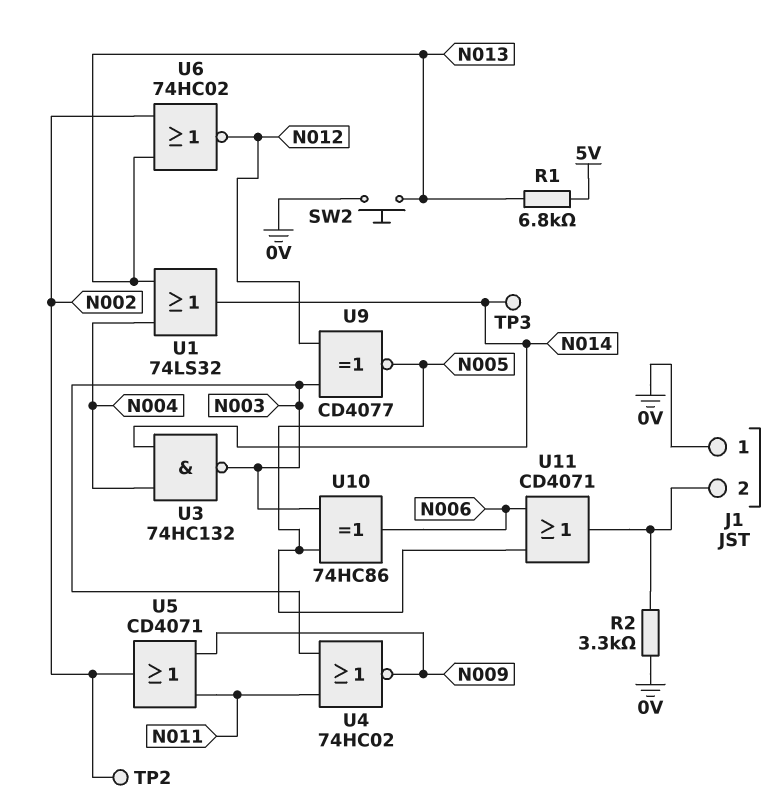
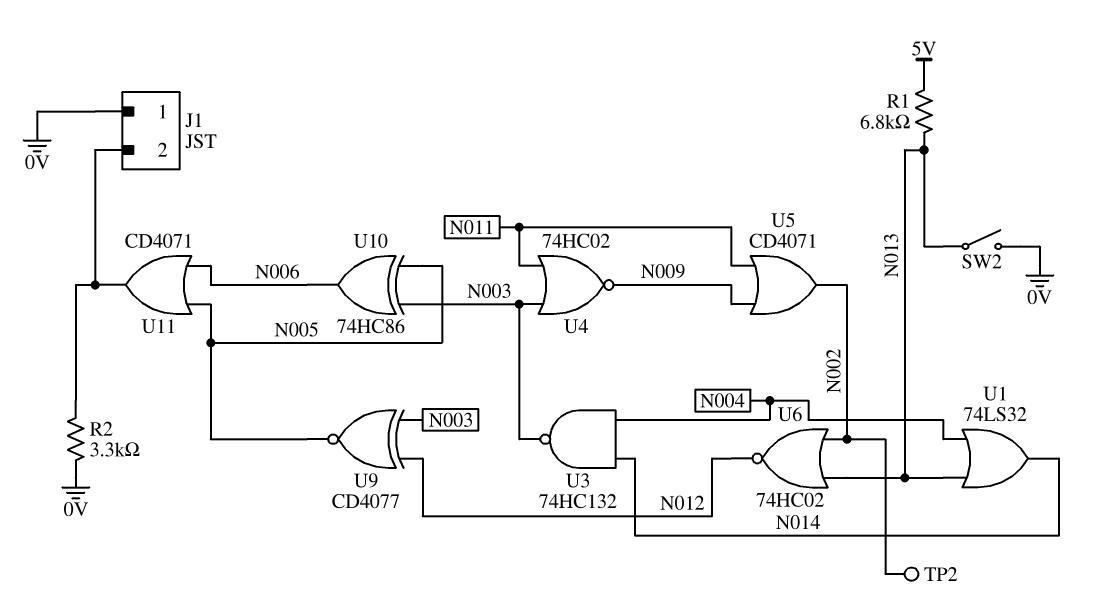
SW2: button (0V, N013) -> switch (0V, N013)
TP3: test point (N014) -> none

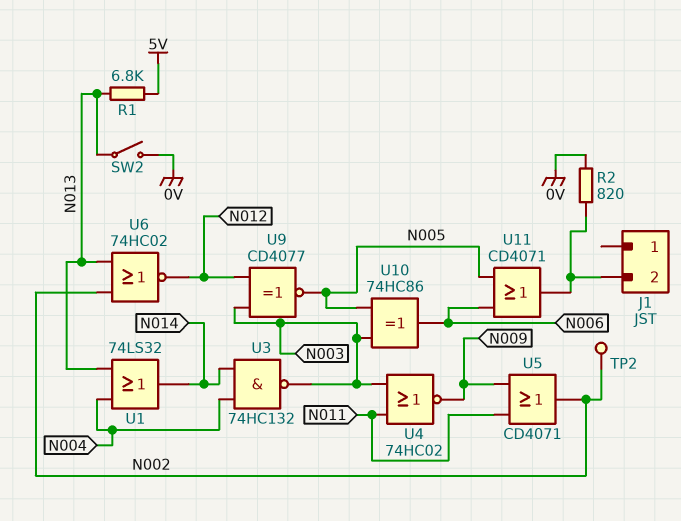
J1 pin 1: 0V -> none
R2: 3.3k (0V, J1/2) -> 820 (0V, J1/2)

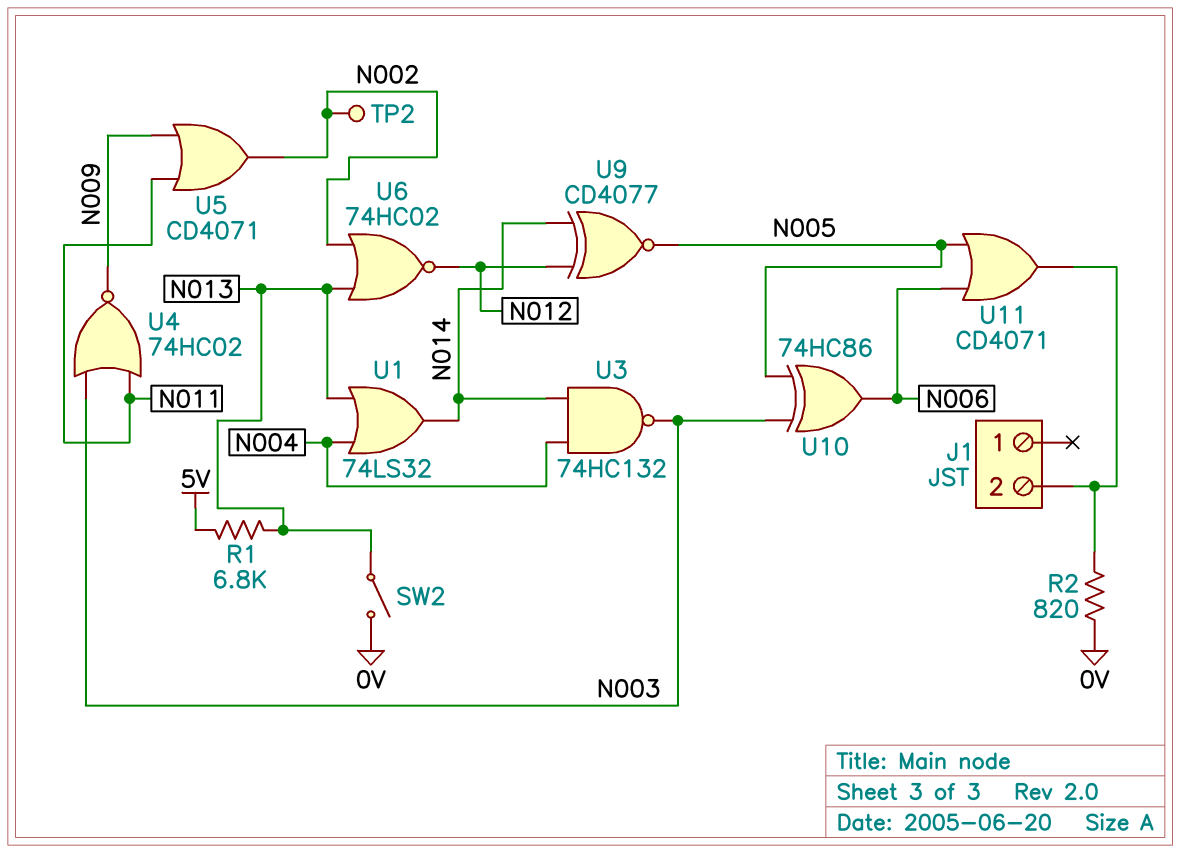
U9: XNOR CD4077 (in N003, in N012, out N005) -> XNOR CD4077 (in N012, in N014, out N005)

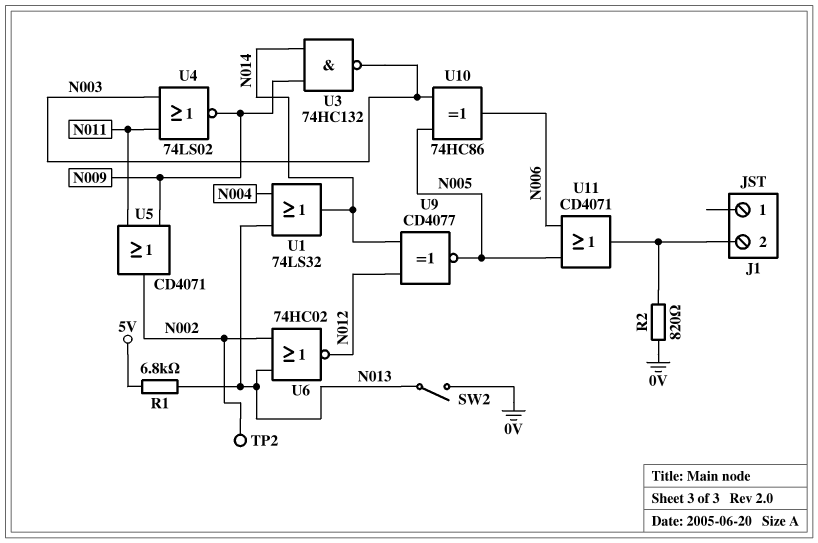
U3: NAND 74HC132 (in N004, in N014, out N003) -> NAND 74HC132 (in N009, in N014, out N003)
U4: NOR 74HC02 (in N003, in N011, out N009) -> NOR 74LS02 (in N003, in N011, out N009)

